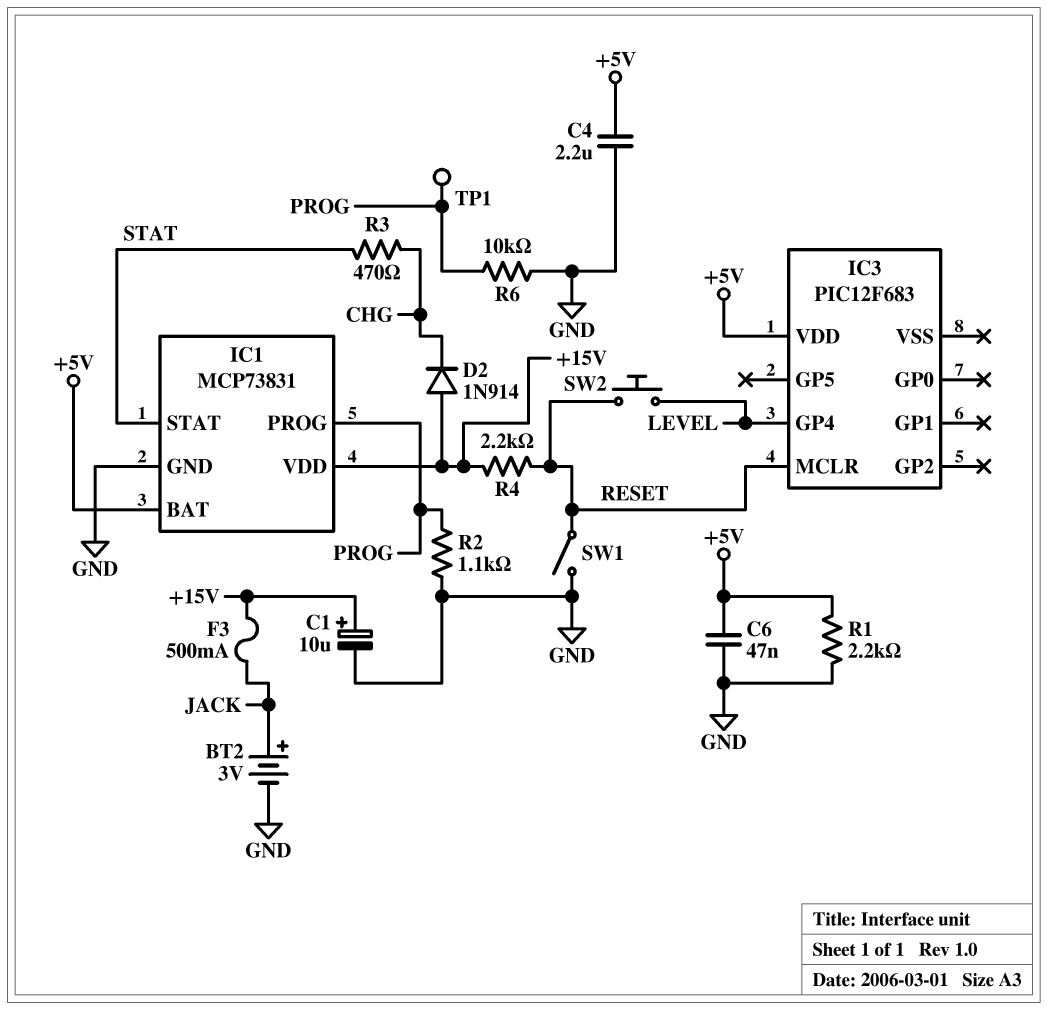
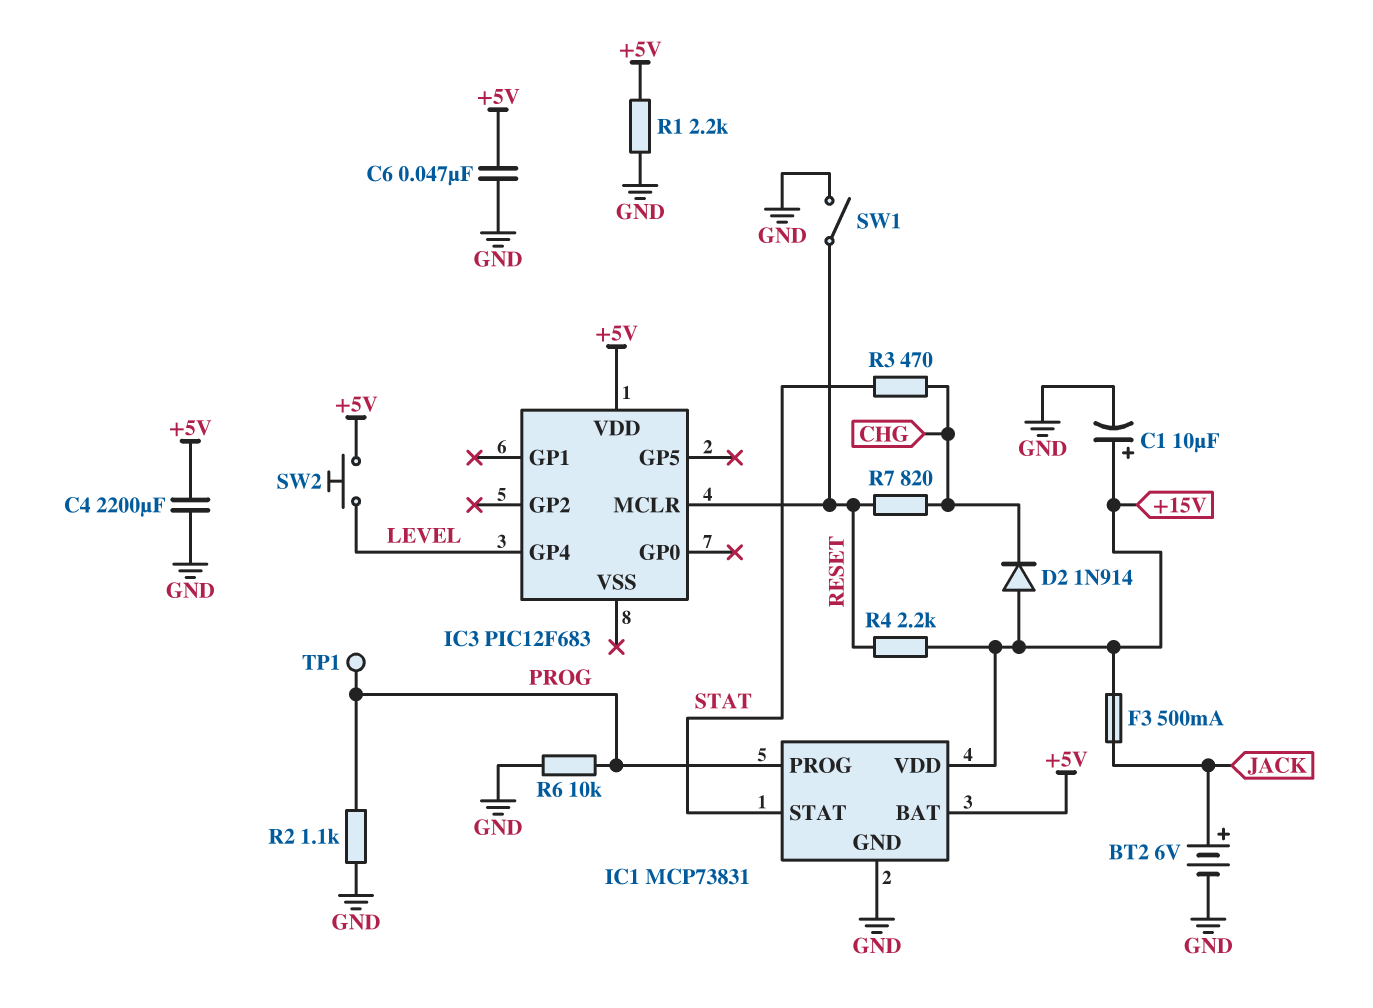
BT2: 3V (plus JACK, minus GND) -> 6V (plus JACK, minus GND)
C4: 2.2uF (+5V, GND) -> 2200uF (+5V, GND)
R7: none -> 820 (CHG, RESET)
SW2: button (LEVEL, RESET) -> button (+5V, LEVEL)

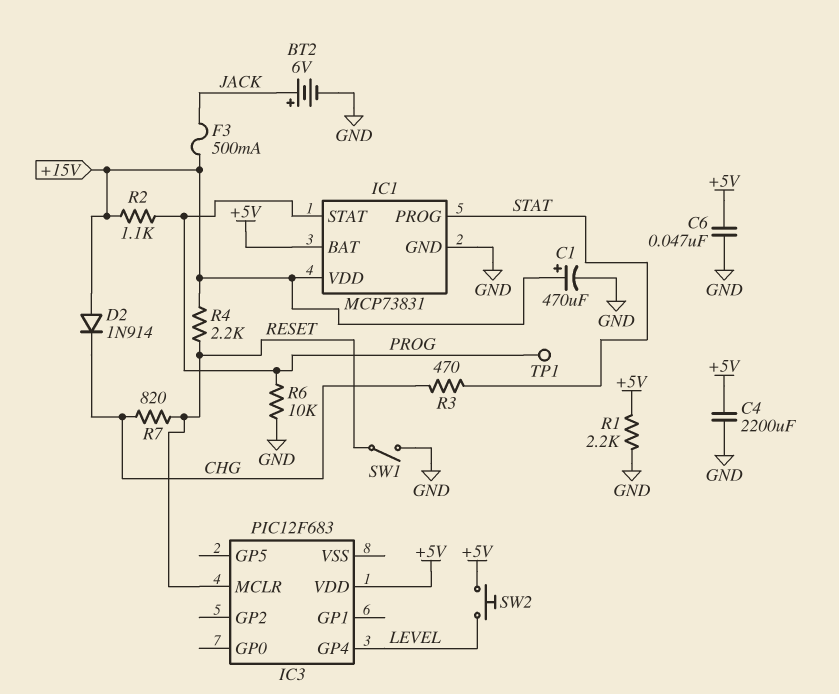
C1: 10uF (plus +15V, minus GND) -> 470uF (plus +15V, minus GND)
IC1 pin PROG: PROG -> STAT
IC1 pin STAT: STAT -> PROG
R2: 1.1k (GND, PROG) -> 1.1k (+15V, PROG)

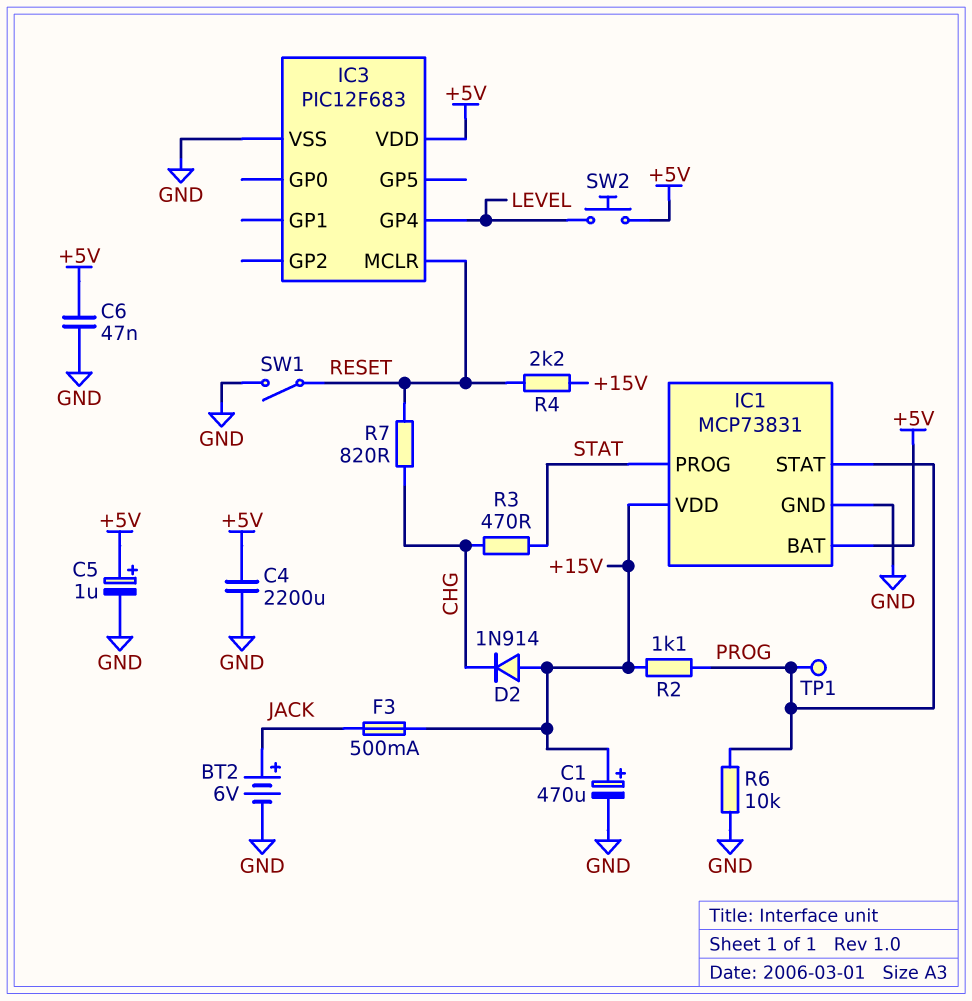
C5: none -> 1uF (plus +5V, minus GND)
IC3 pin VSS: none -> GND
R1: 2.2k (+5V, GND) -> none

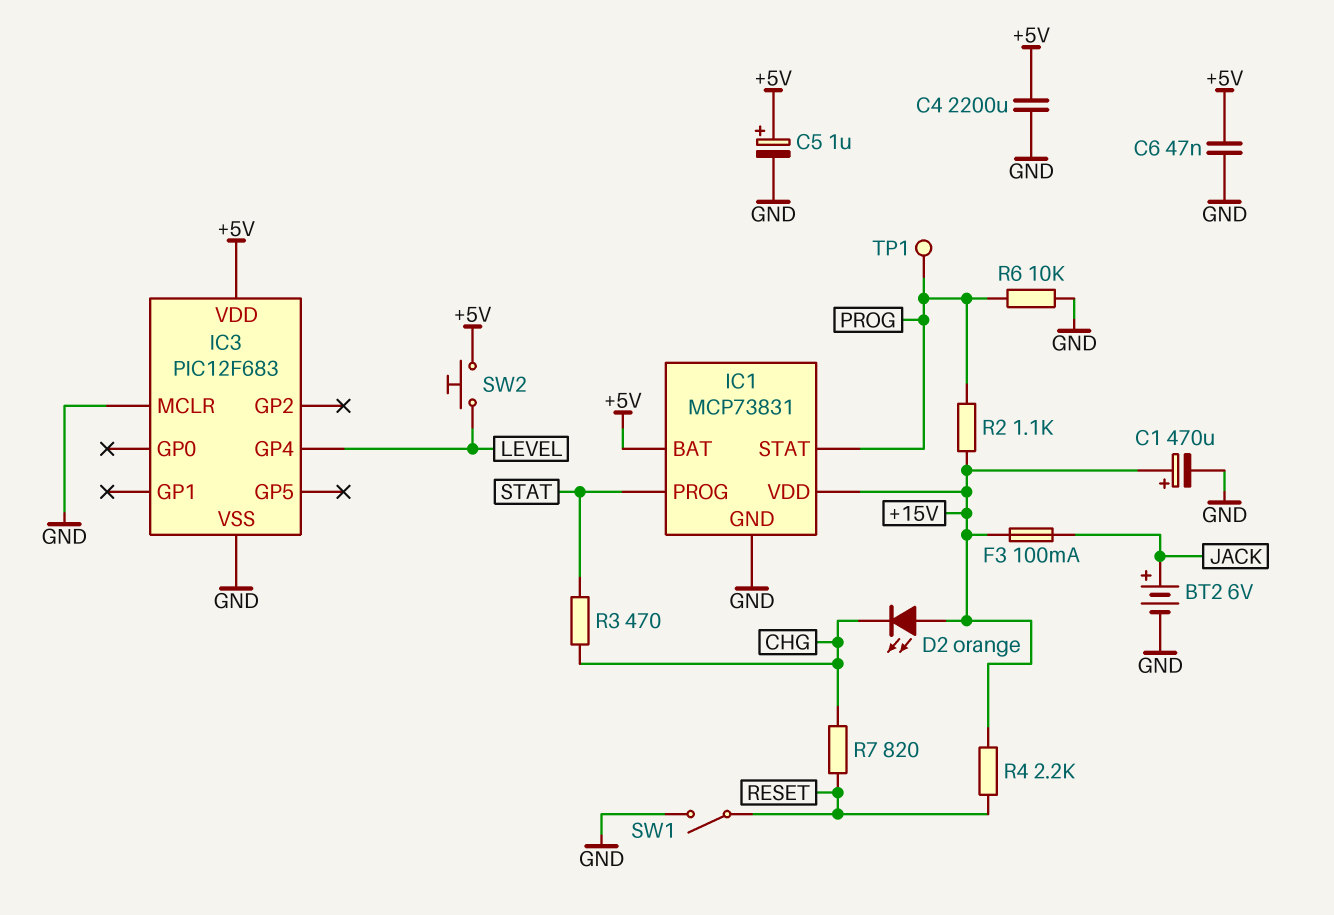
D2: diode 1N914 (A +15V, K CHG) -> LED orange (A +15V, K CHG)
F3: 500mA (+15V, JACK) -> 100mA (+15V, JACK)
IC3 pin MCLR: RESET -> GND

